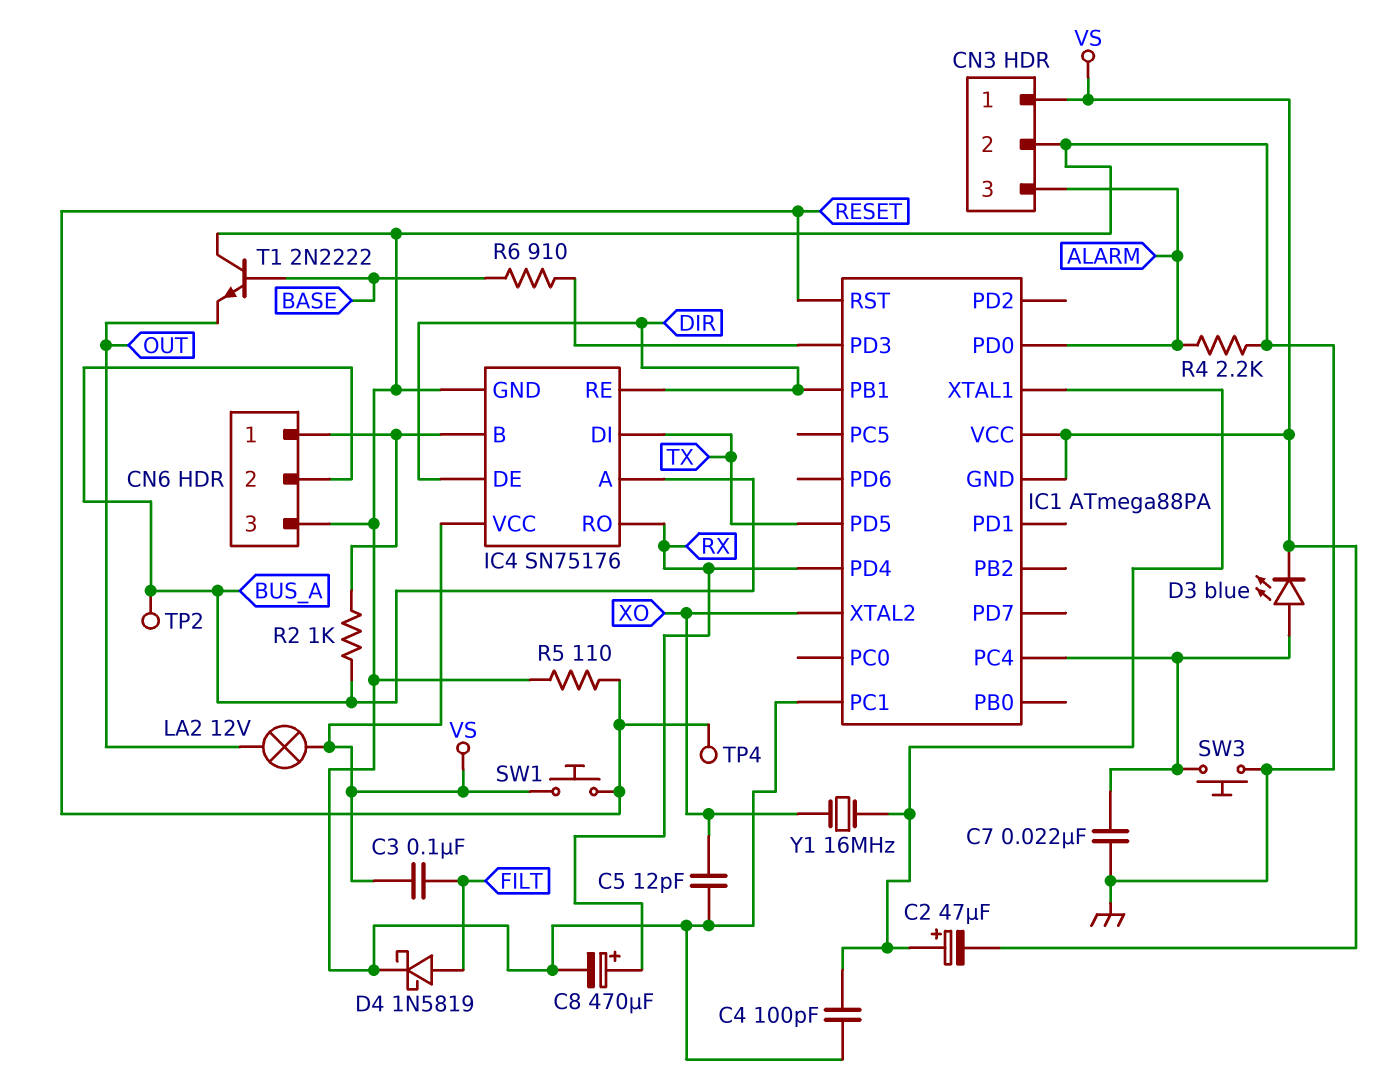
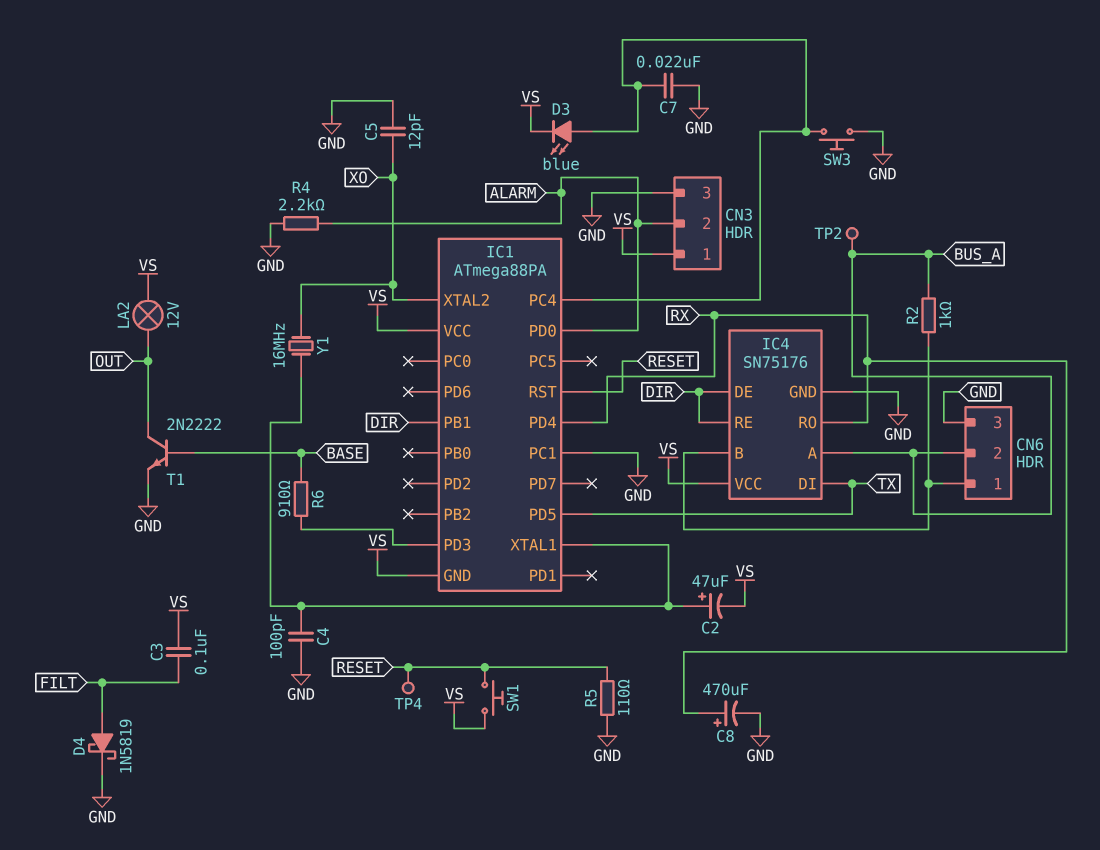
CN3 pin 2: GND -> ALARM
CN3 pin 3: ALARM -> GND
T1: NPN 2N2222 (B BASE, C GND, E OUT) -> NPN 2N2222 (B BASE, C OUT, E GND)

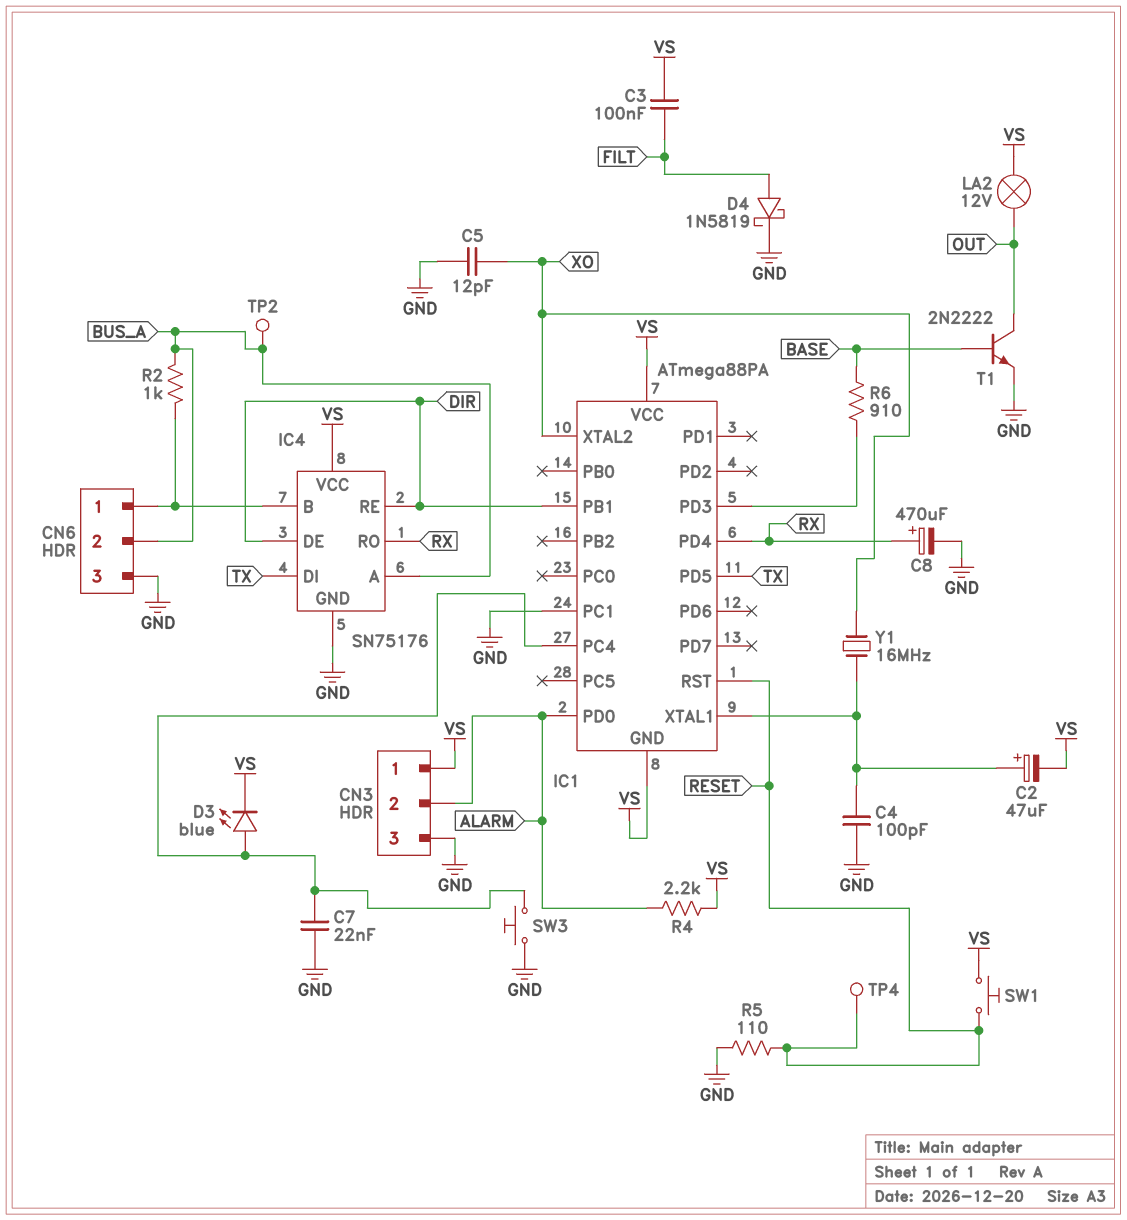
R4: 2.2k (ALARM, GND) -> 2.2k (ALARM, VS)

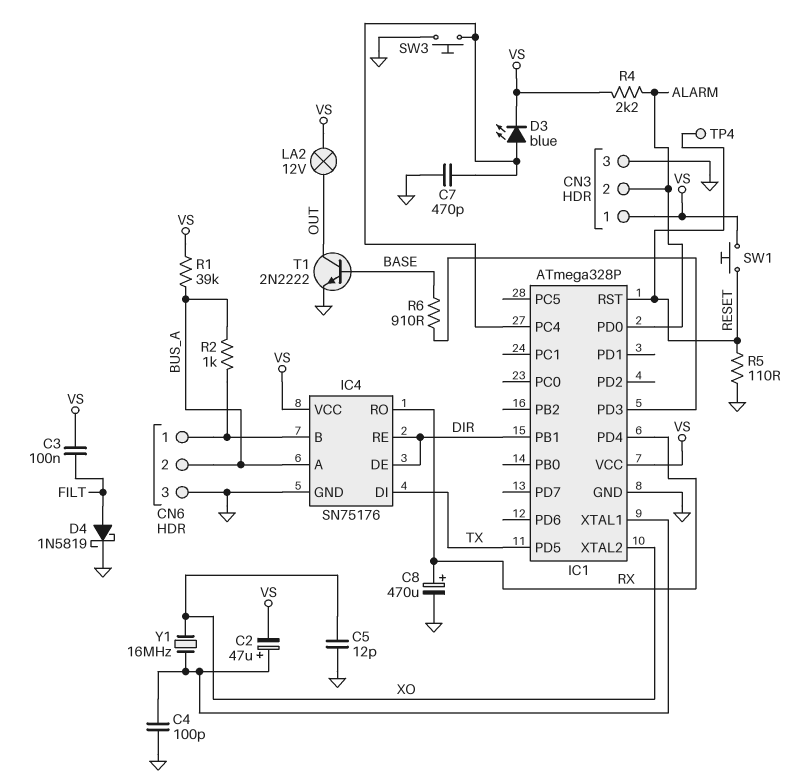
C7: 22nF (GND, IC1/PC4) -> 470pF (GND, IC1/PC4)
IC1: ATmega88PA -> ATmega328P
IC1 pin GND: VS -> GND
IC1 pin PC1: GND -> none
R1: none -> 39k (BUS_A, VS)
TP2: test point (BUS_A) -> none

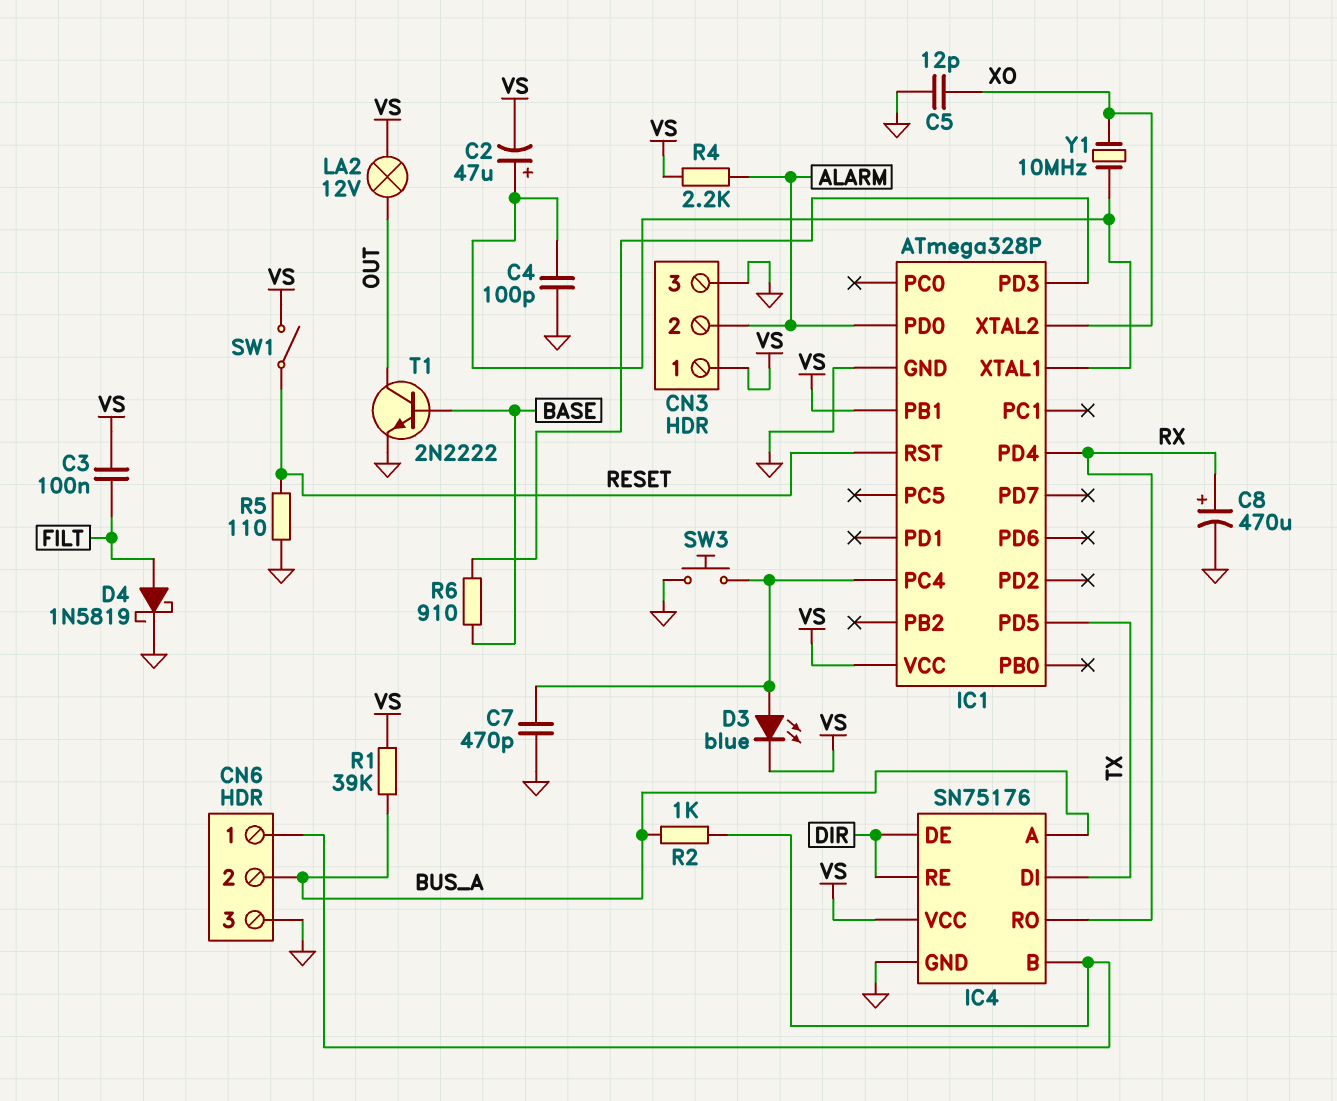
IC1 pin PB1: DIR -> VS
SW1: button (RESET, VS) -> switch (RESET, VS)
TP4: test point (RESET) -> none
Y1: 16MHz (IC1/XTAL1, XO) -> 10MHz (IC1/XTAL1, XO)

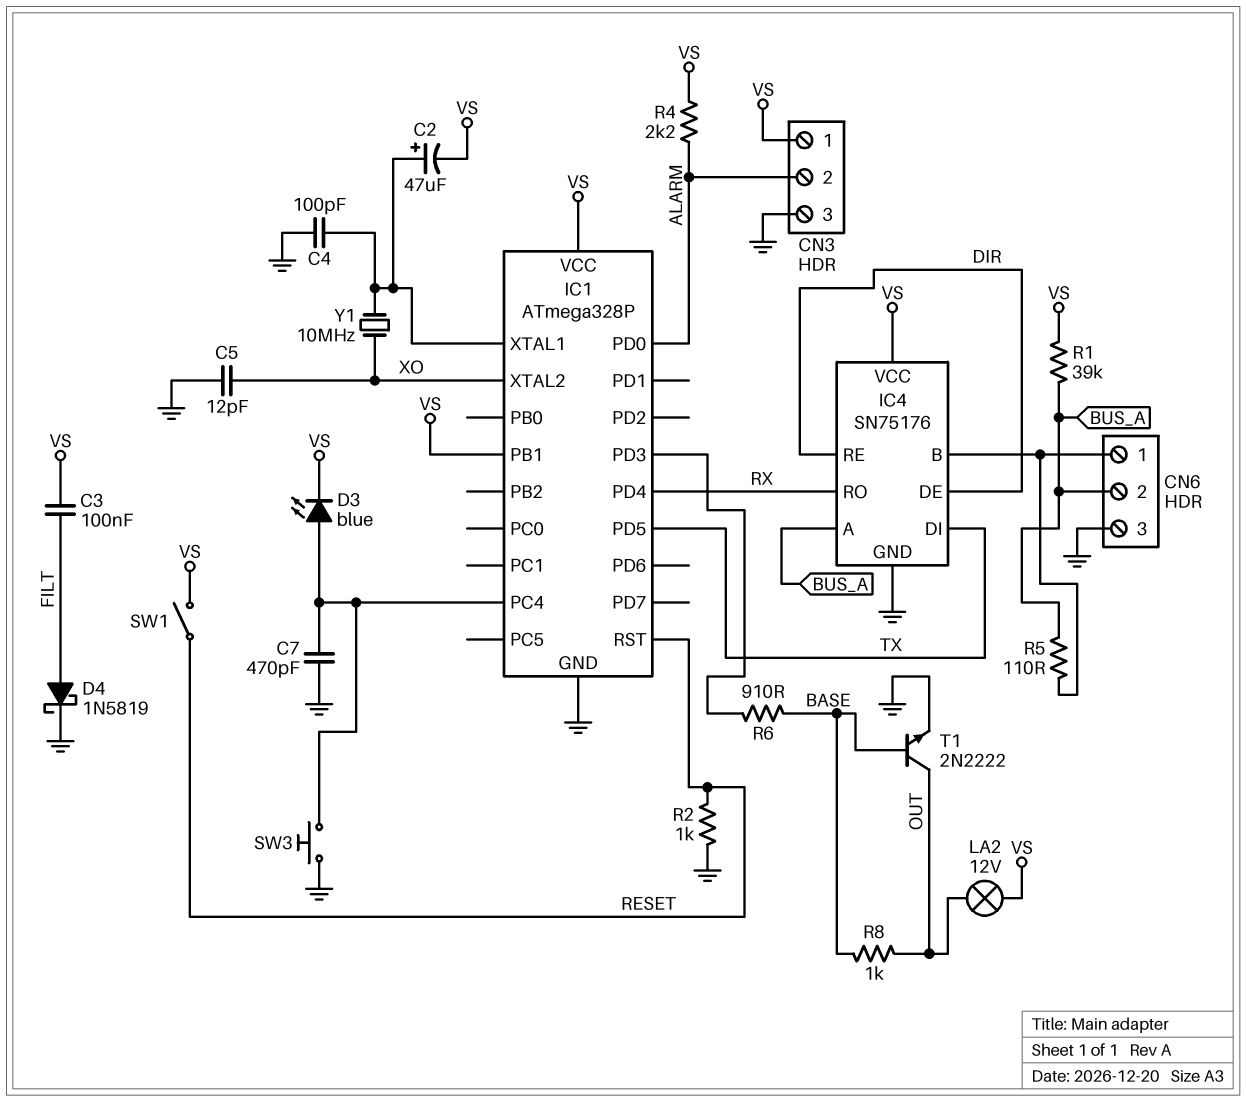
C8: 470uF (plus RX, minus GND) -> none
R2: 1k (BUS_A, CN6/1) -> 1k (GND, RESET)
R5: 110 (GND, RESET) -> 110 (BUS_A, CN6/1)
R8: none -> 1k (BASE, OUT)

